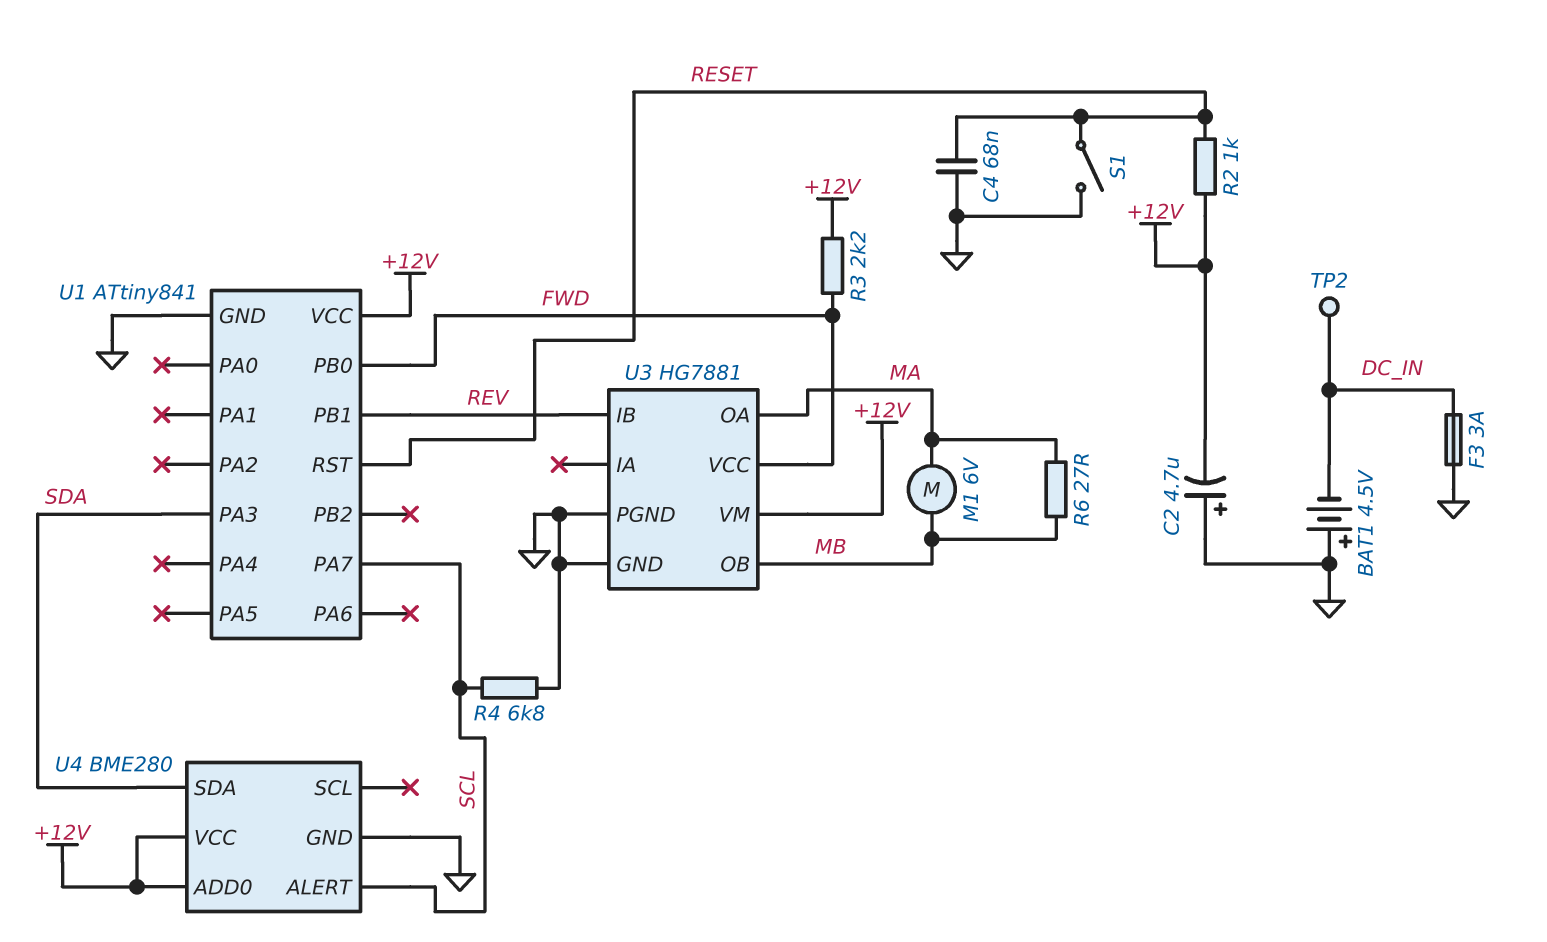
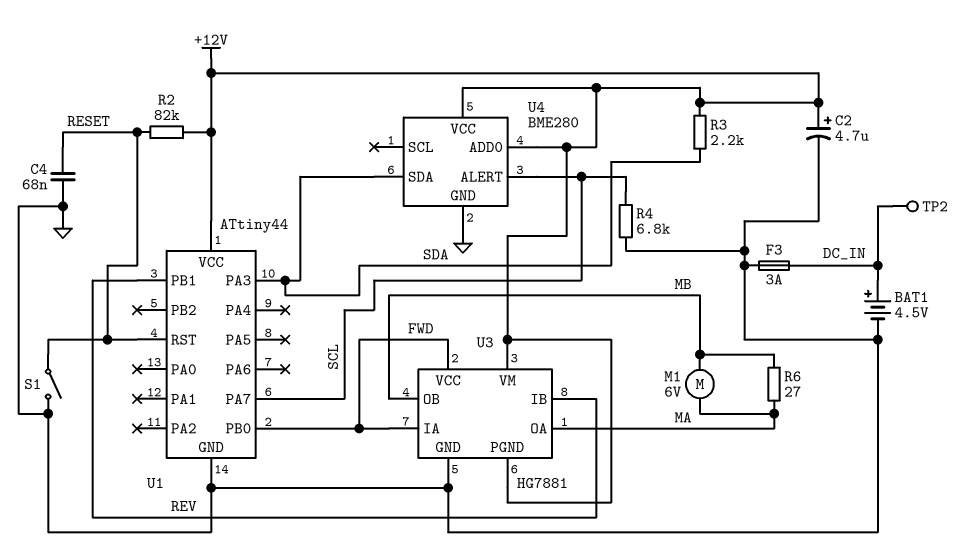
BAT1: 4.5V (plus GND, minus DC_IN) -> 4.5V (plus DC_IN, minus GND)
C2: 4.7uF (plus GND, minus +12V) -> 4.7uF (plus +12V, minus GND)
R2: 1k (+12V, RESET) -> 82k (+12V, RESET)
R3: 2.2k (+12V, FWD) -> 2.2k (+12V, SDA)
U1: ATtiny841 -> ATtiny44
U3 pin IA: none -> FWD
U3 pin PGND: GND -> +12V

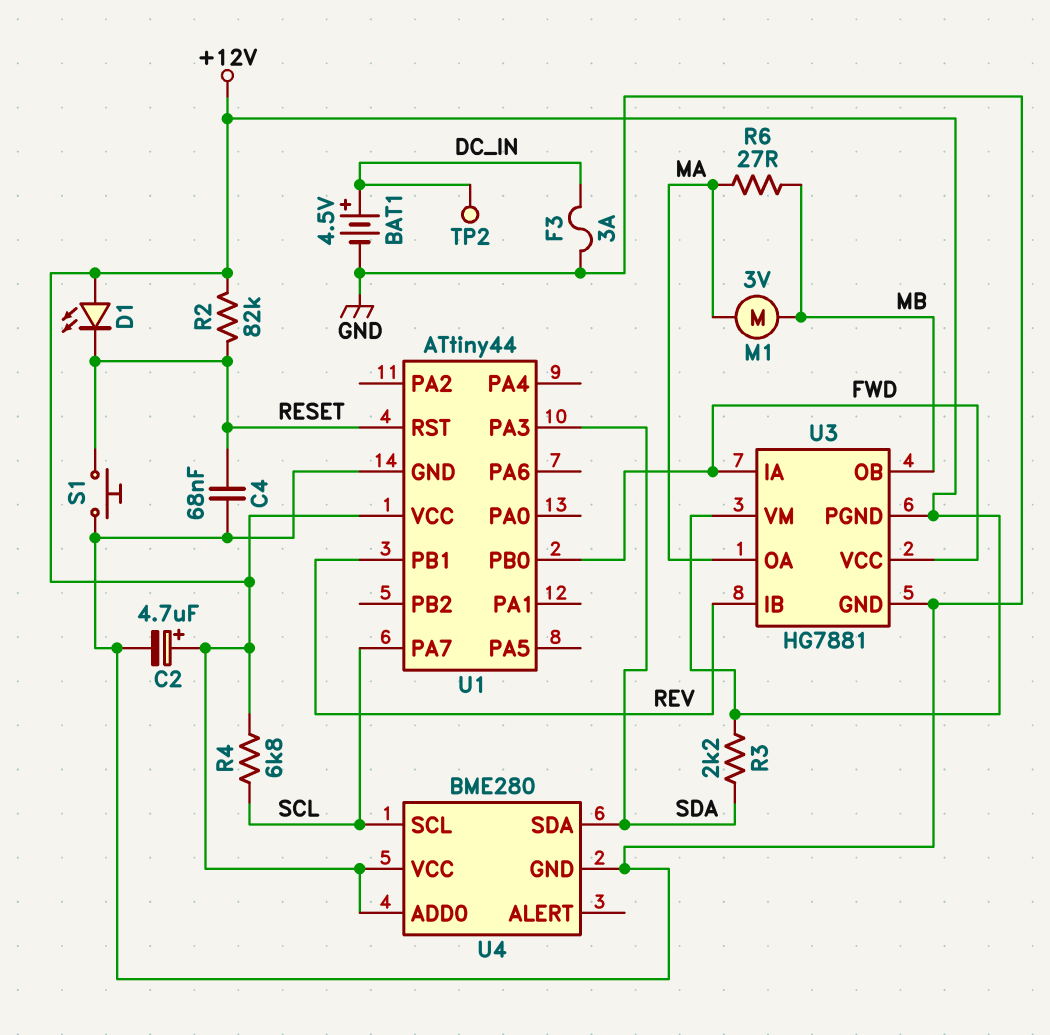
D1: none -> LED (A +12V, K RESET)
M1: motor 6V (MA, MB) -> motor 3V (MA, MB)
R4: 6.8k (GND, SCL) -> 6.8k (+12V, SCL)
S1: switch (GND, RESET) -> button (GND, RESET)
U4 pin ALERT: SCL -> none
U4 pin SCL: none -> SCL

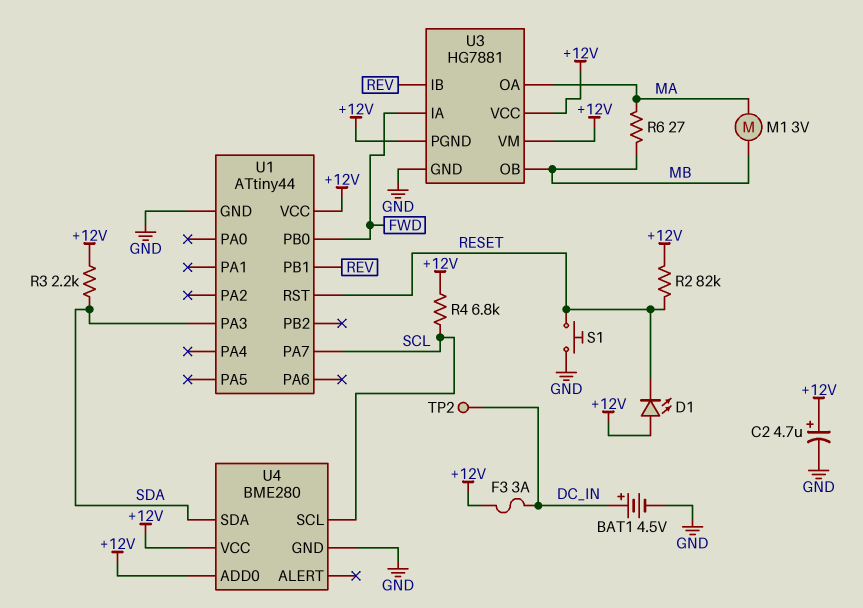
C4: 68nF (GND, RESET) -> none
F3: 3A (DC_IN, GND) -> 3A (+12V, DC_IN)
U3 pin VCC: FWD -> +12V

